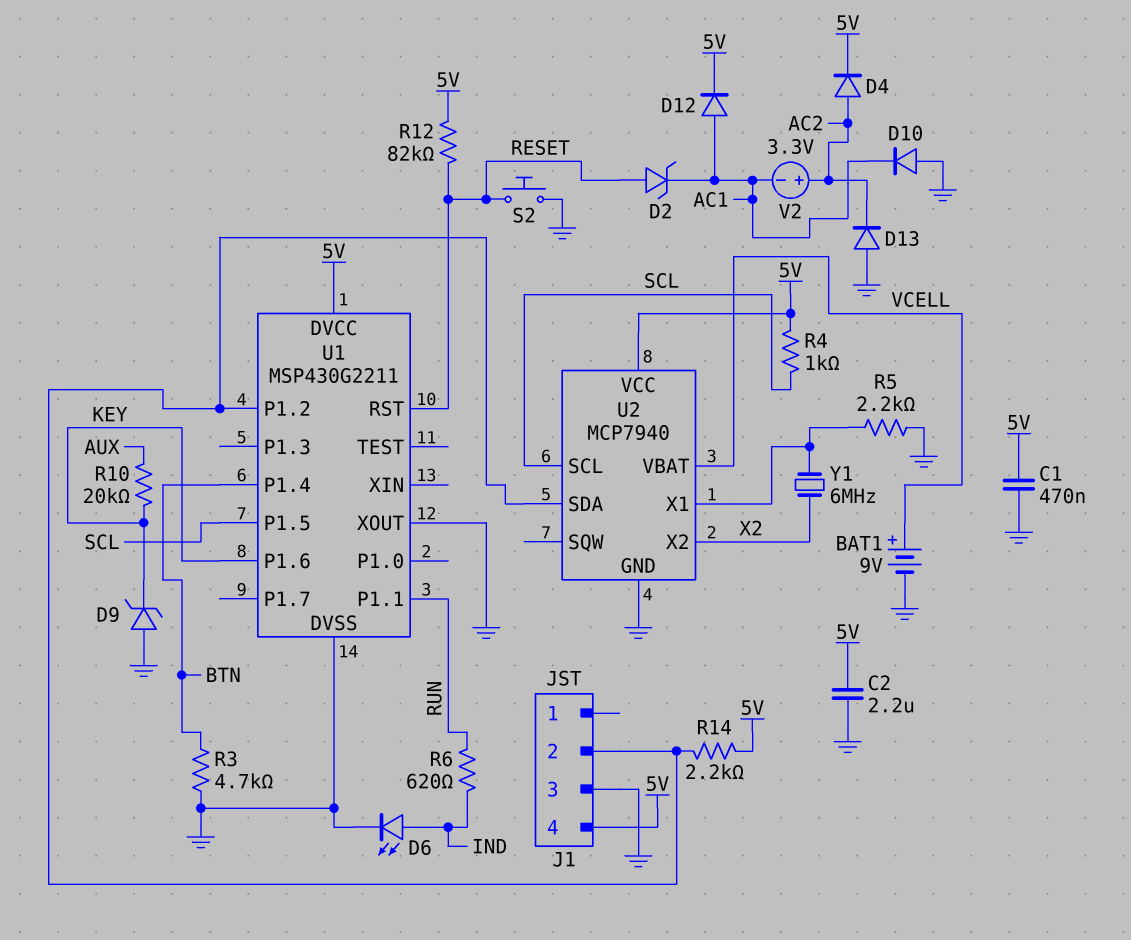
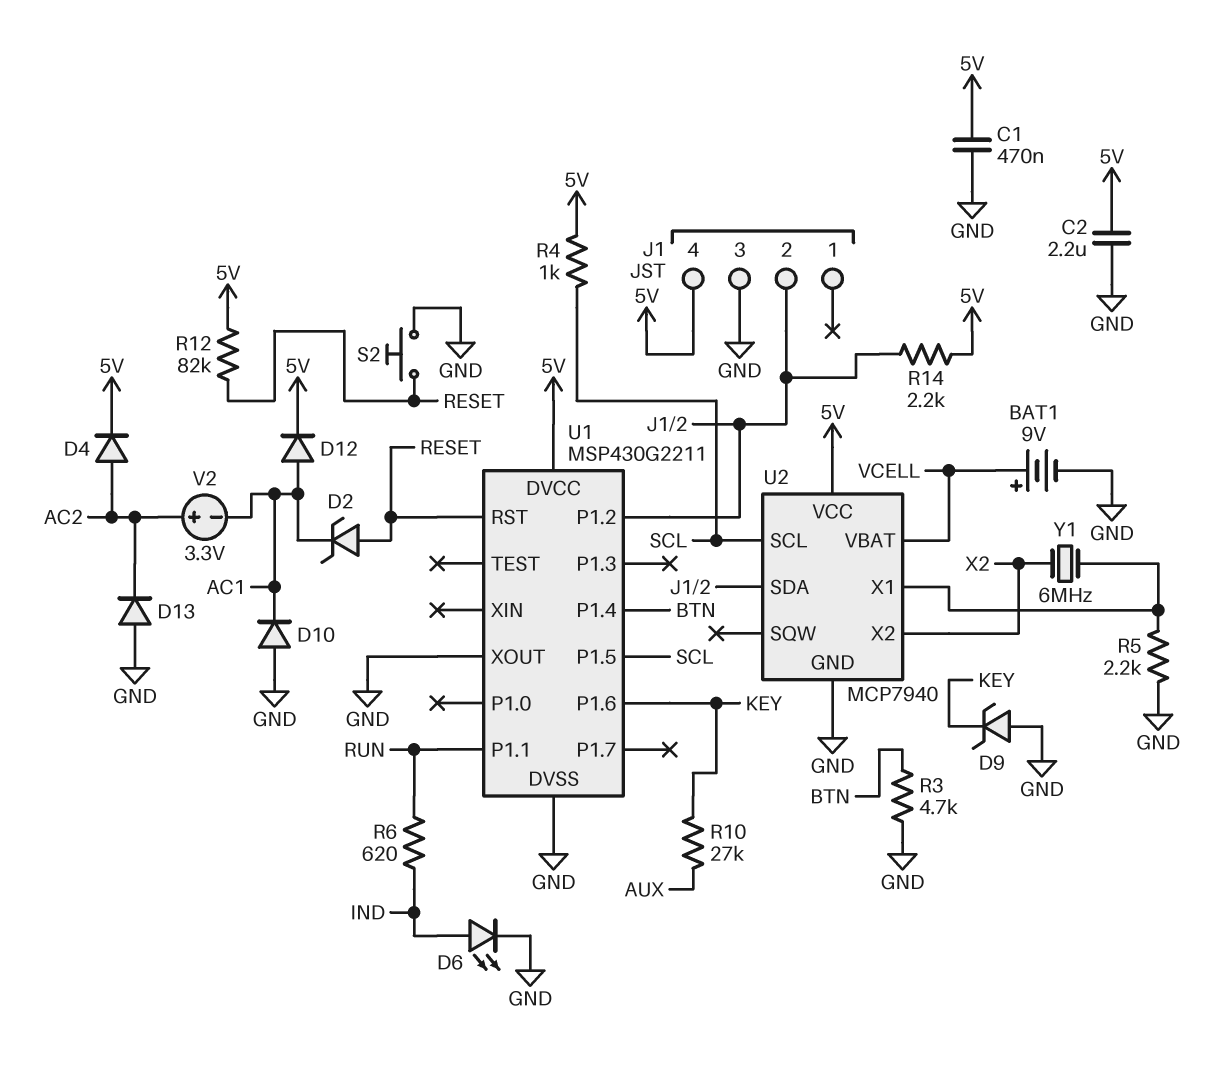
R10: 20k (AUX, KEY) -> 27k (AUX, KEY)

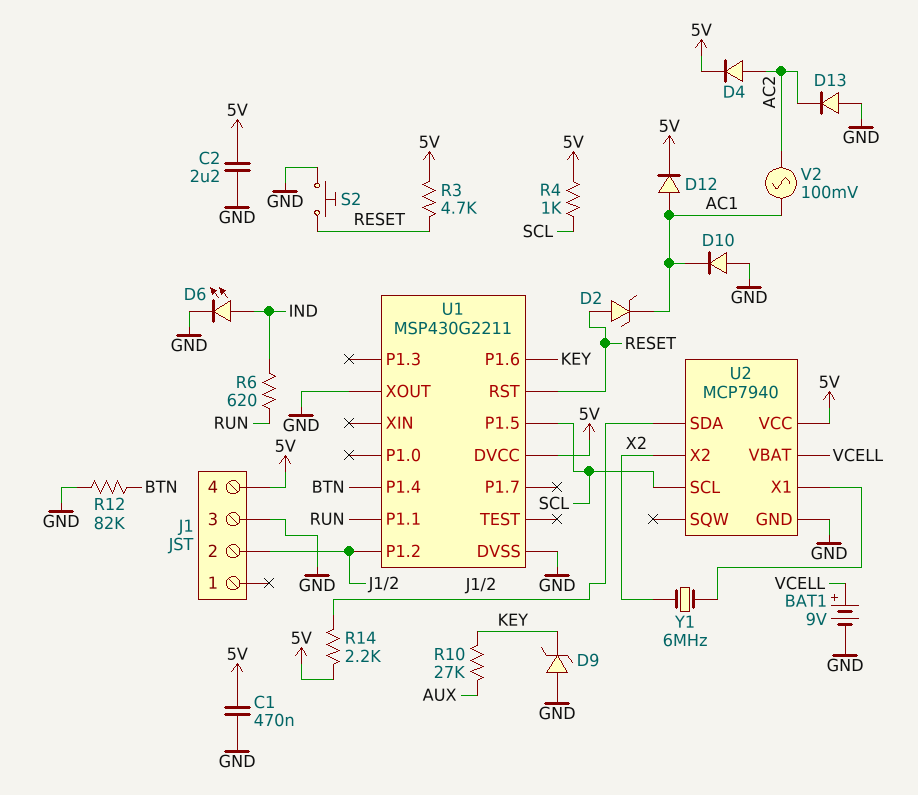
R3: 4.7k (BTN, GND) -> 4.7k (5V, RESET)
R5: 2.2k (GND, U2/X1) -> none
R12: 82k (5V, RESET) -> 82k (BTN, GND)
V2: 3.3V (plus AC2, minus AC1) -> AC 100mV (AC1, AC2)

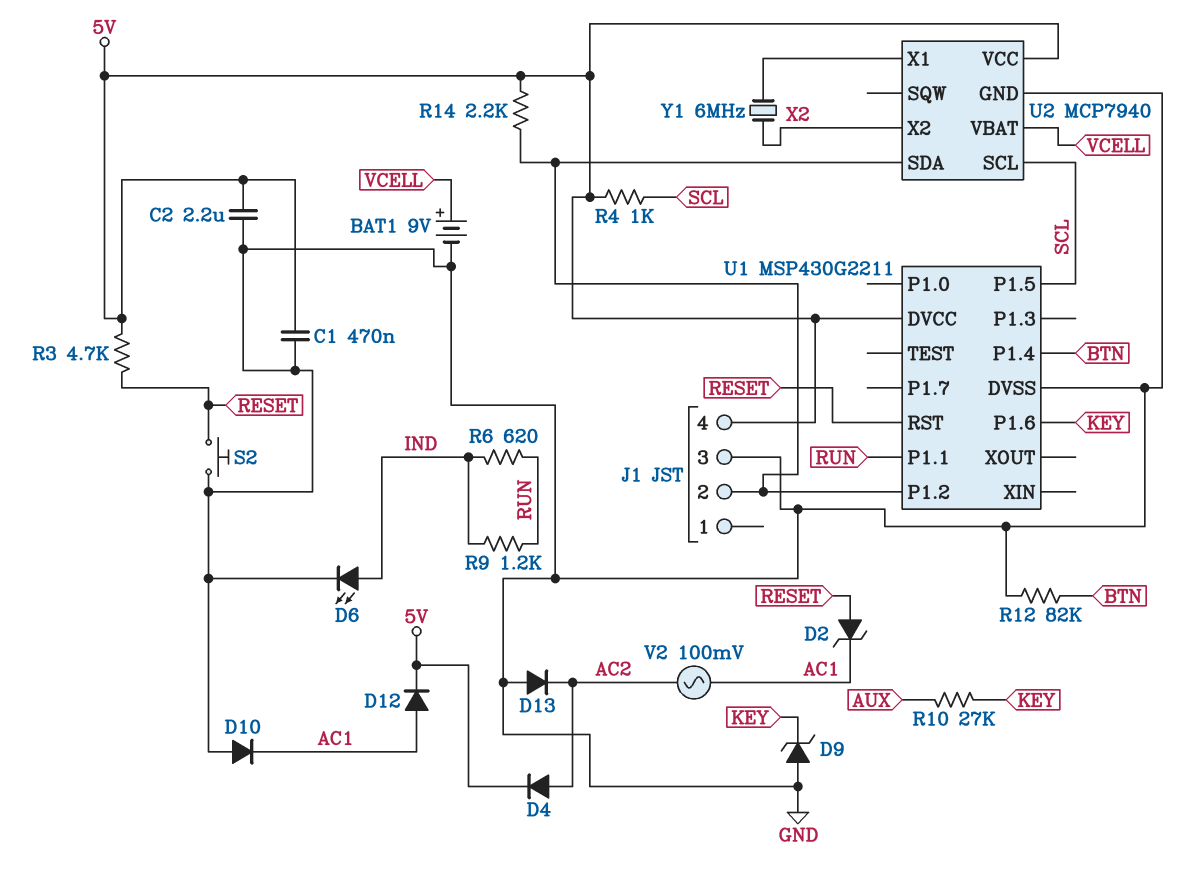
R9: none -> 1.2k (IND, RUN)
U1 pin XOUT: GND -> none

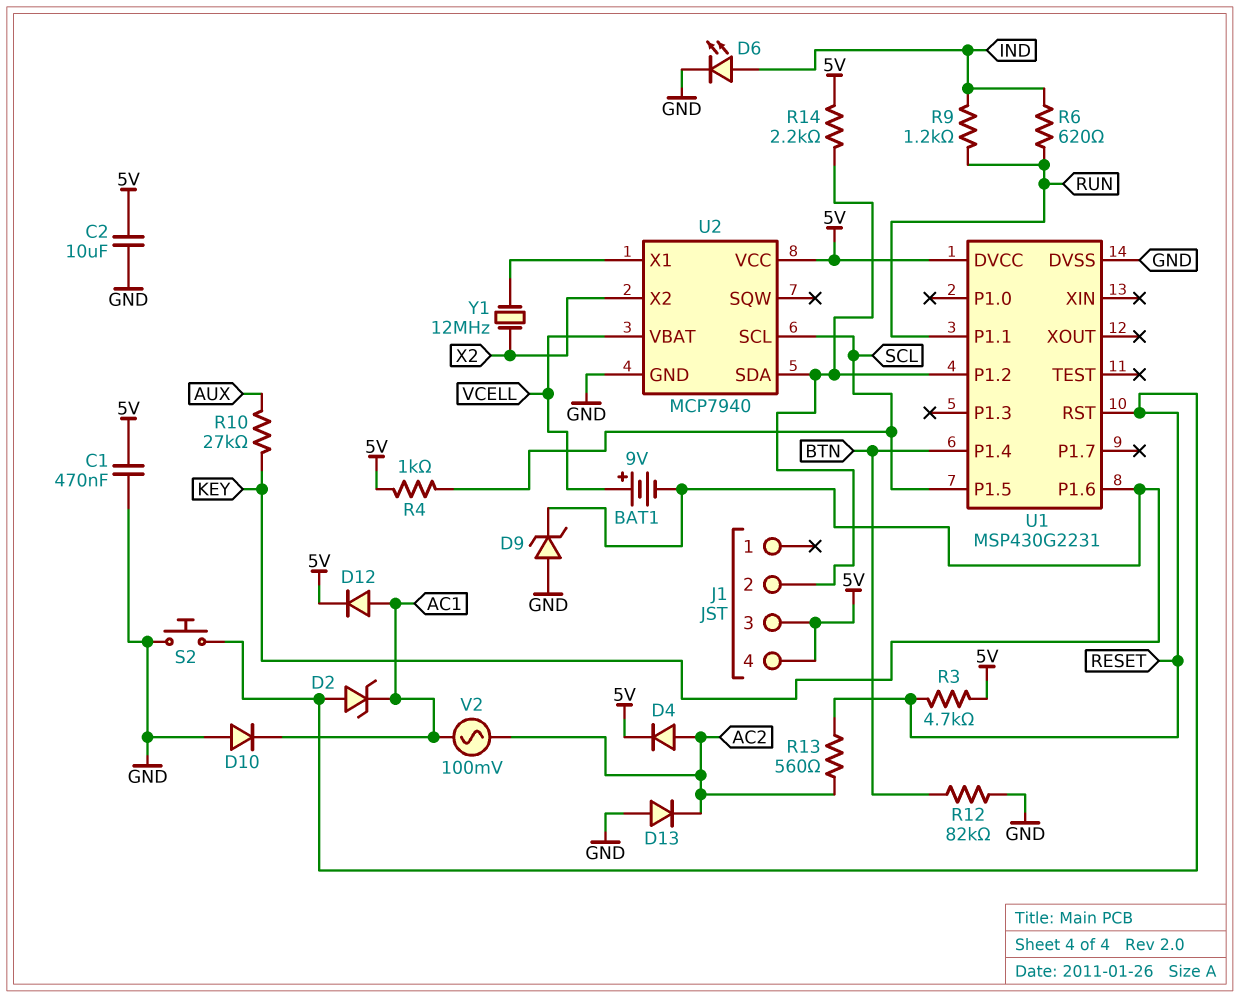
BAT1: 9V (plus VCELL, minus GND) -> 9V (plus VCELL, minus KEY)
C2: 2.2uF (5V, GND) -> 10uF (5V, GND)
J1 pin 3: GND -> 5V
R13: none -> 560 (AC2, RESET)
U1: MSP430G2211 -> MSP430G2231
Y1: 6MHz (U2/X1, X2) -> 12MHz (U2/X1, X2)

